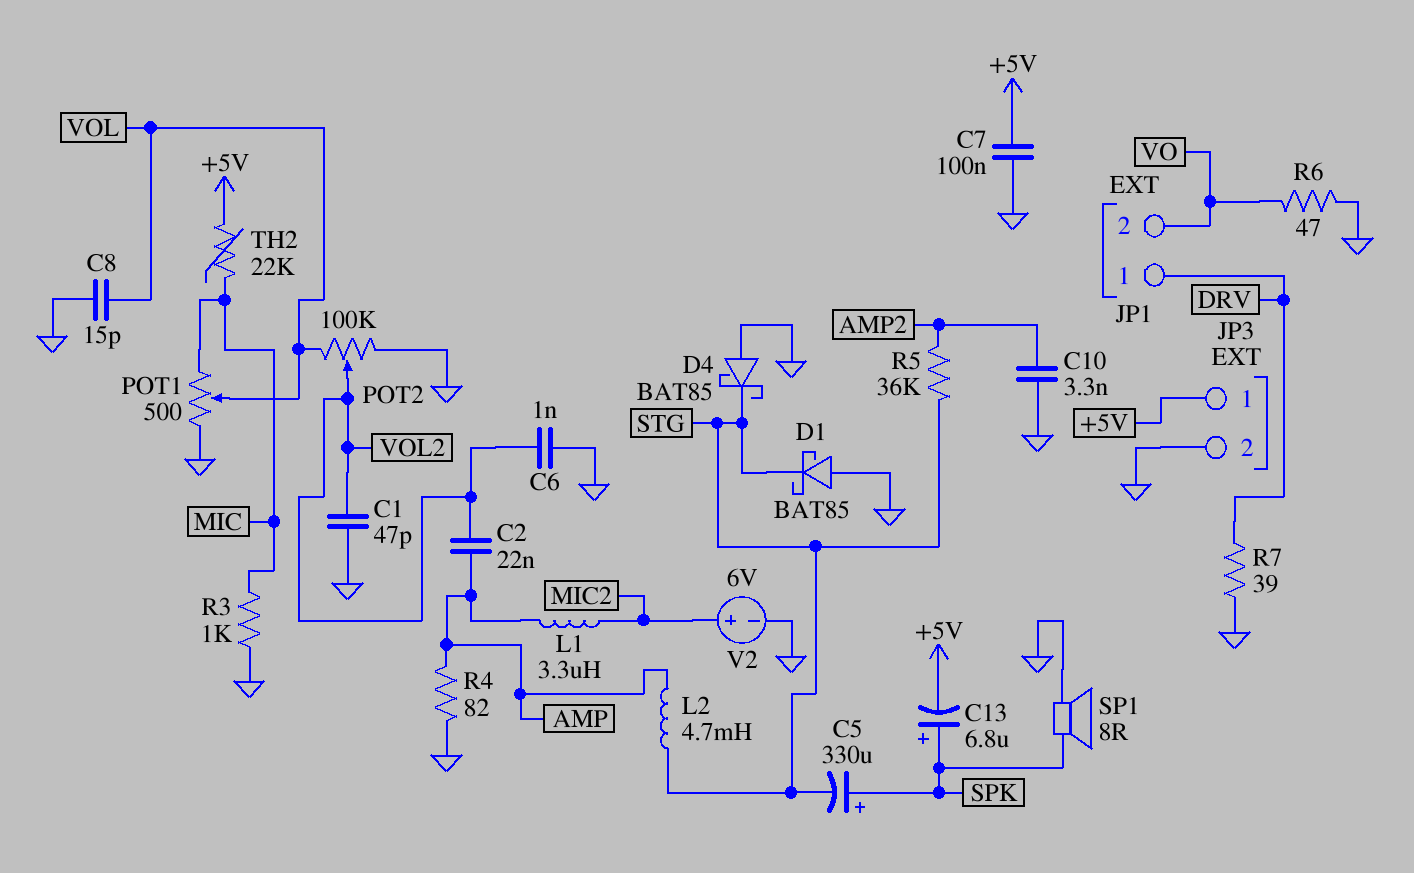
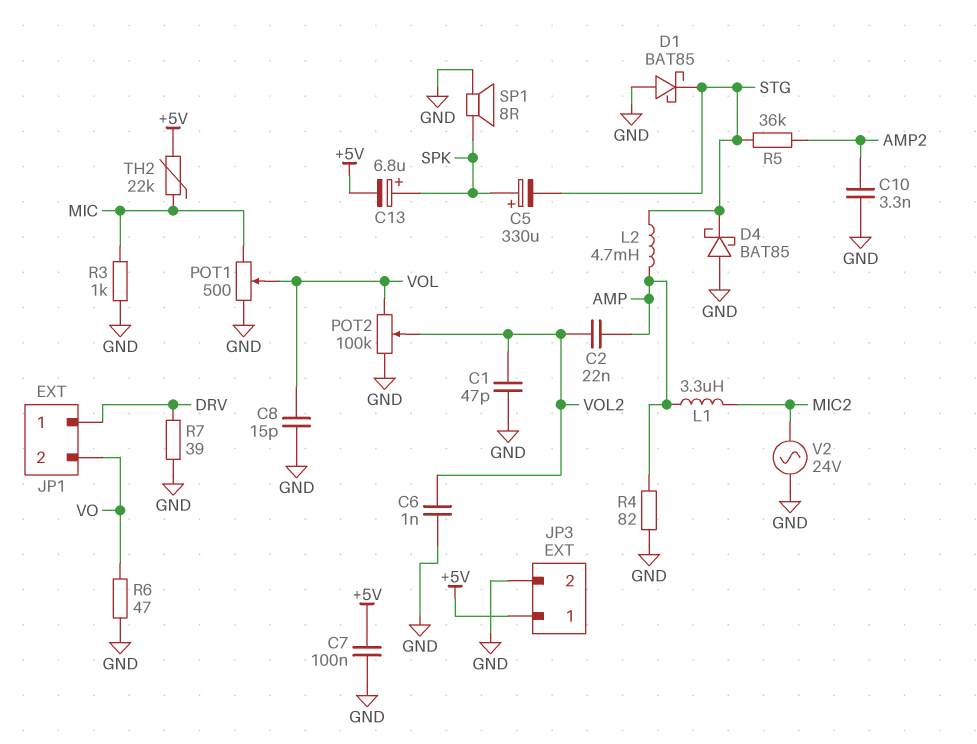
V2: 6V (plus MIC2, minus GND) -> AC 24V (GND, MIC2)

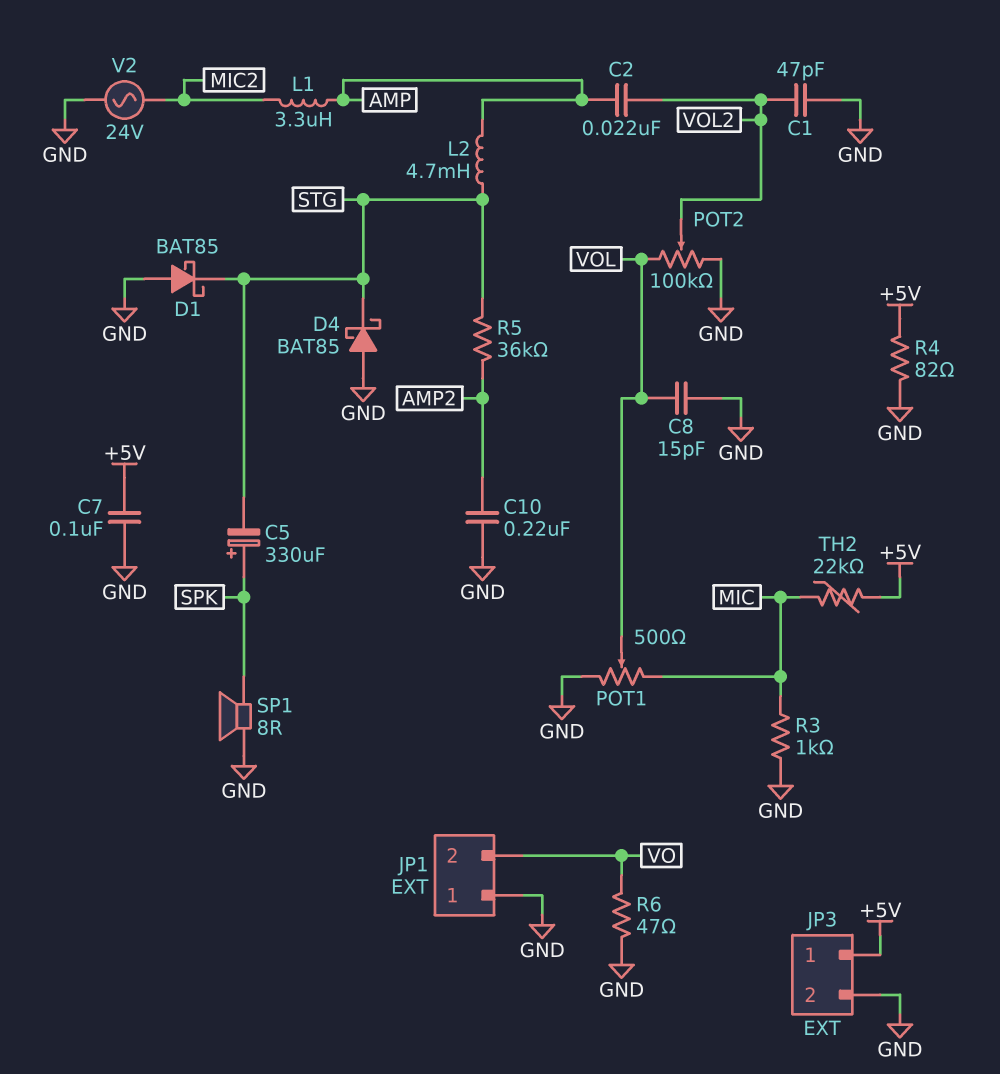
C6: 1nF (GND, VOL2) -> none
C10: 3.3nF (AMP2, GND) -> 220nF (AMP2, GND)
C13: 6.8uF (plus SPK, minus +5V) -> none
JP1 pin 1: DRV -> GND
R4: 82 (AMP, GND) -> 82 (+5V, GND)
R7: 39 (DRV, GND) -> none

